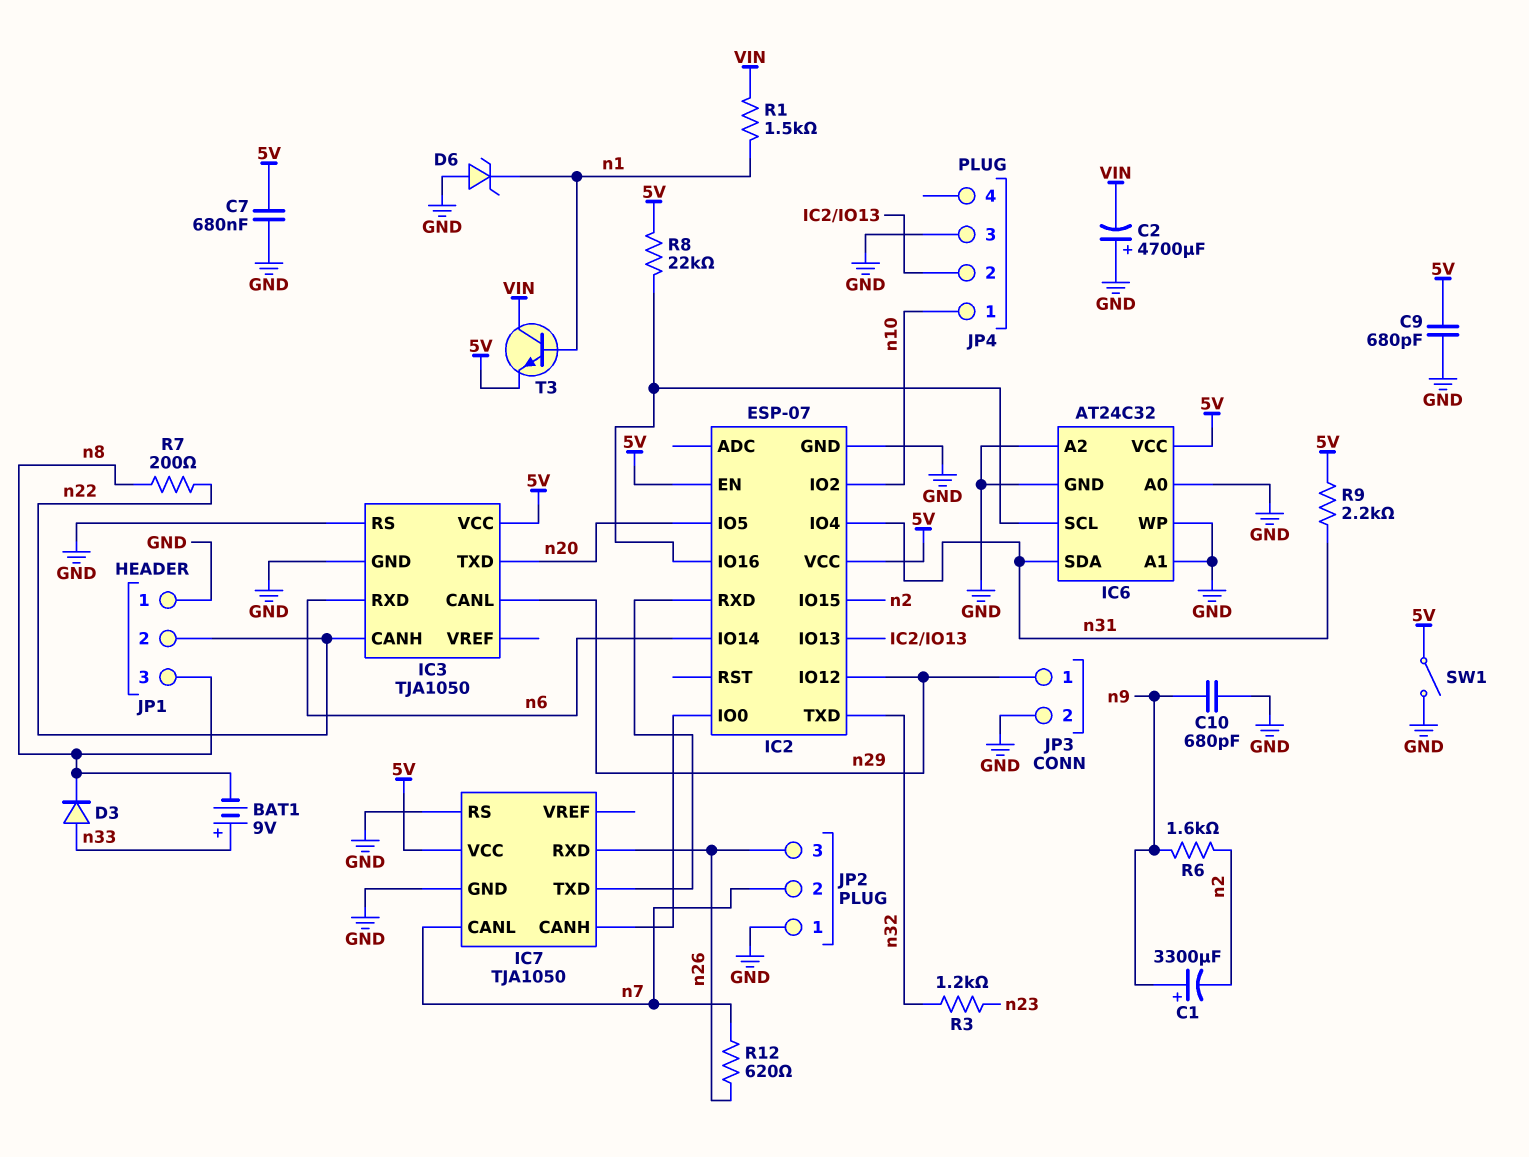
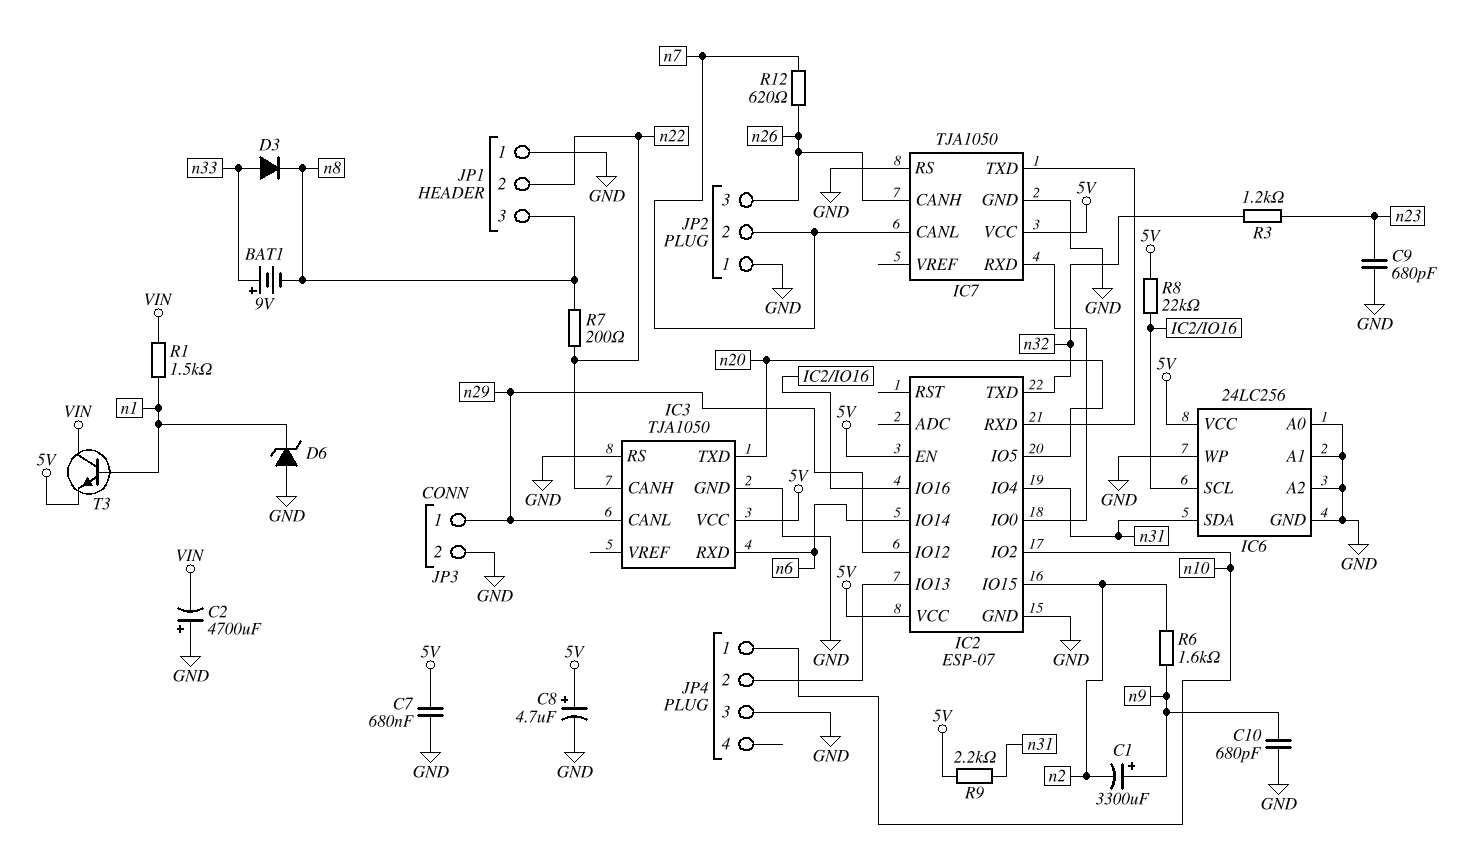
C8: none -> 4.7uF (plus 5V, minus GND)
C9: 680pF (5V, GND) -> 680pF (GND, n23)
IC6: AT24C32 -> 24LC256
IC7 pin CANH: IC2/IO0 -> n26
IC7 pin RXD: n26 -> IC2/IO0
SW1: switch (5V, GND) -> none

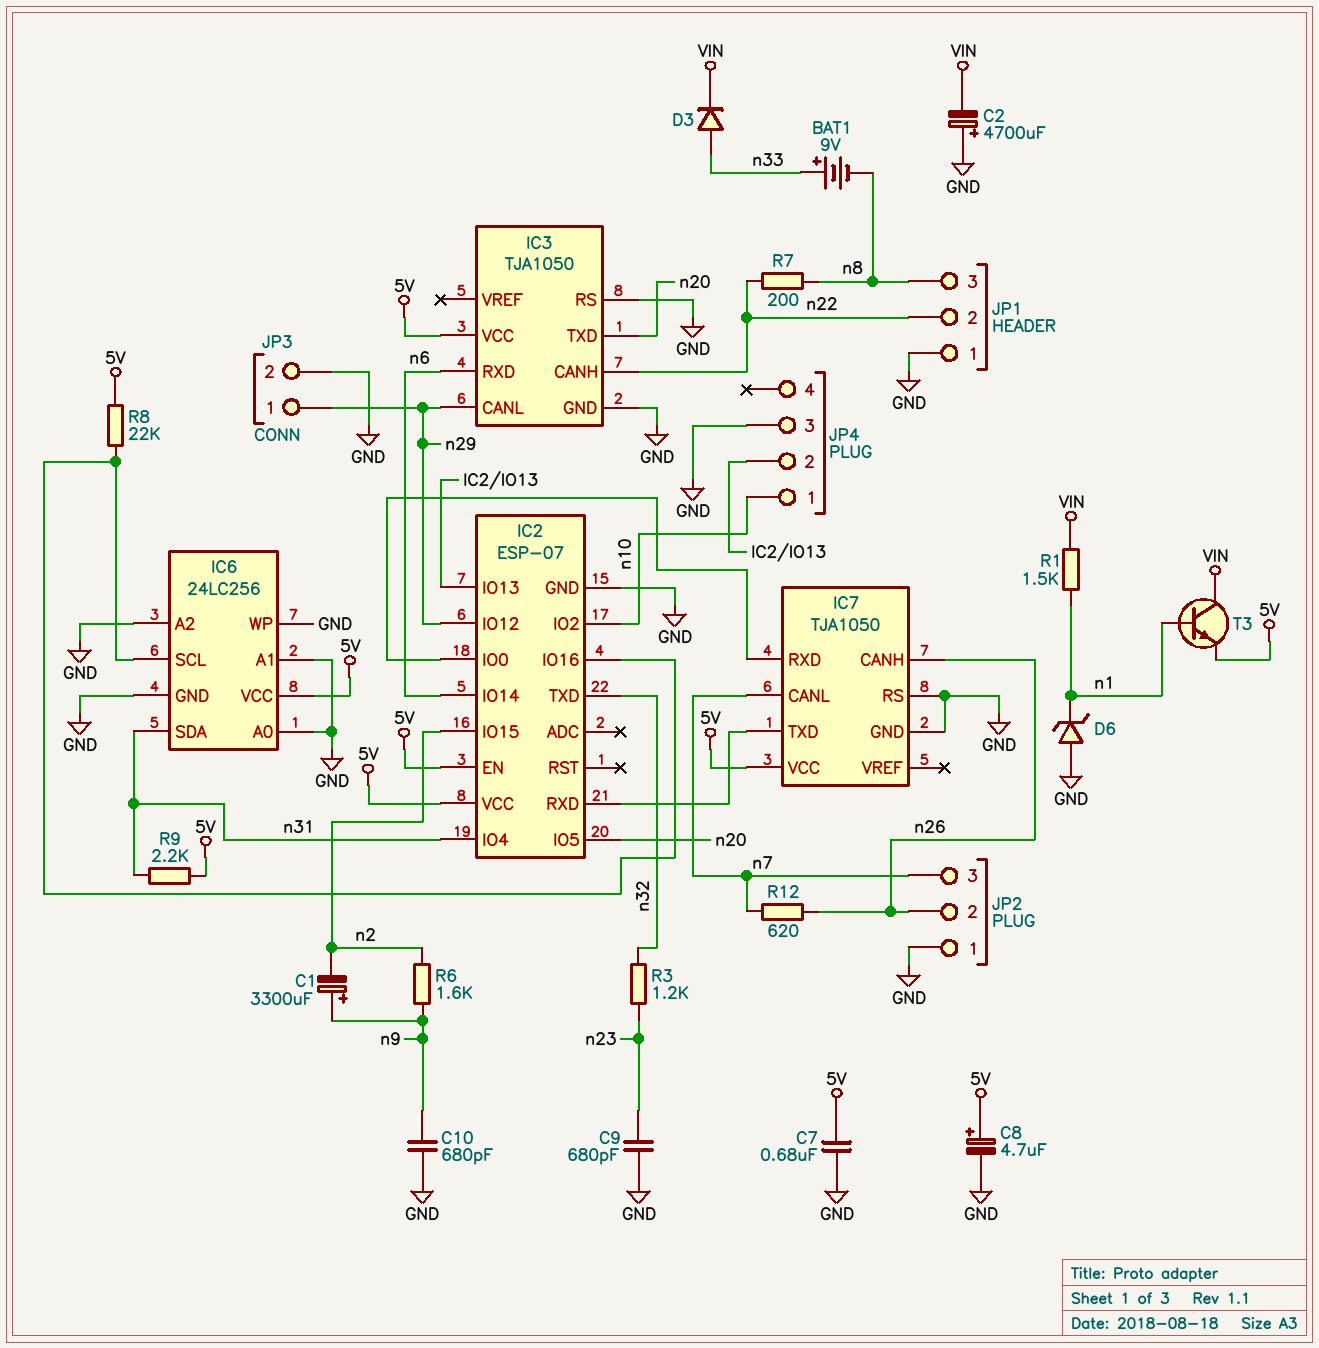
D3: diode (A n33, K n8) -> diode (A n33, K VIN)
JP2 pin 2: n7 -> n26
JP2 pin 3: n26 -> n7

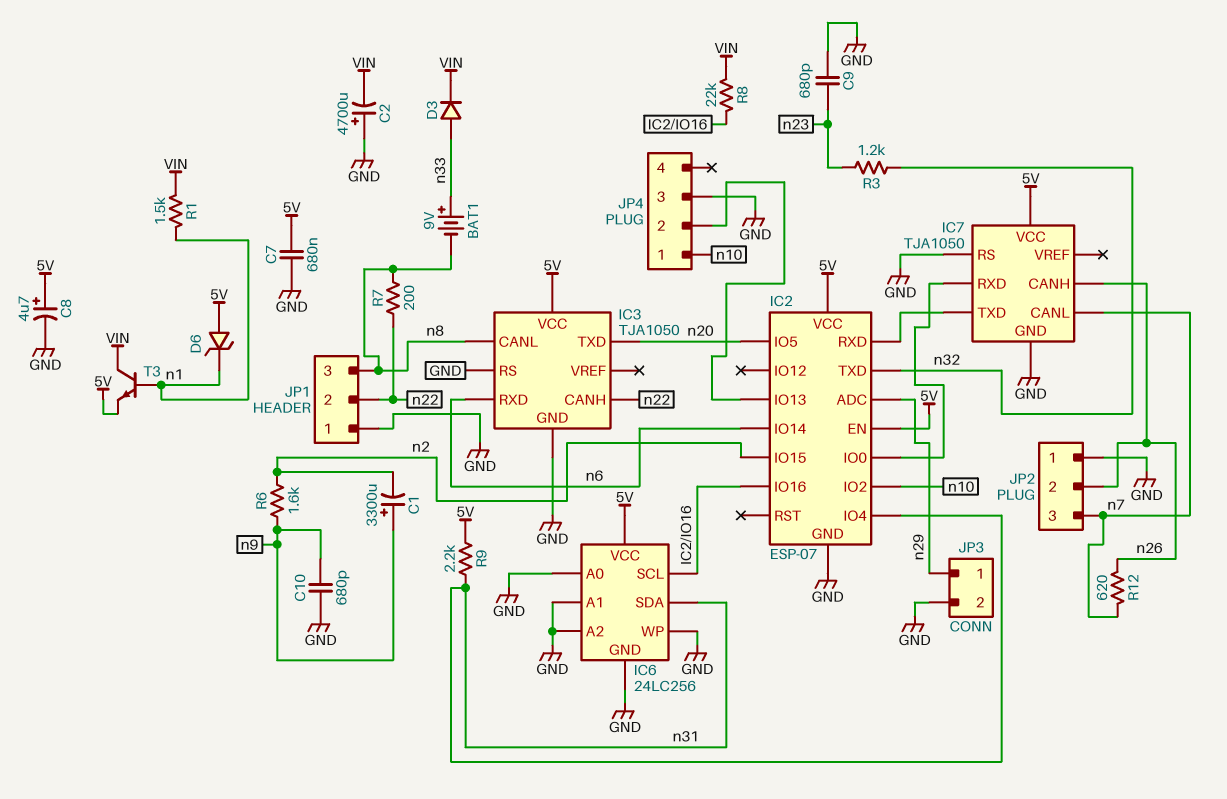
D6: zener (A GND, K n1) -> zener (A 5V, K n1)
IC2 pin ADC: none -> n29
IC2 pin IO12: n29 -> none
IC3 pin CANL: n29 -> n8
R8: 22k (5V, IC2/IO16) -> 22k (IC2/IO16, VIN)

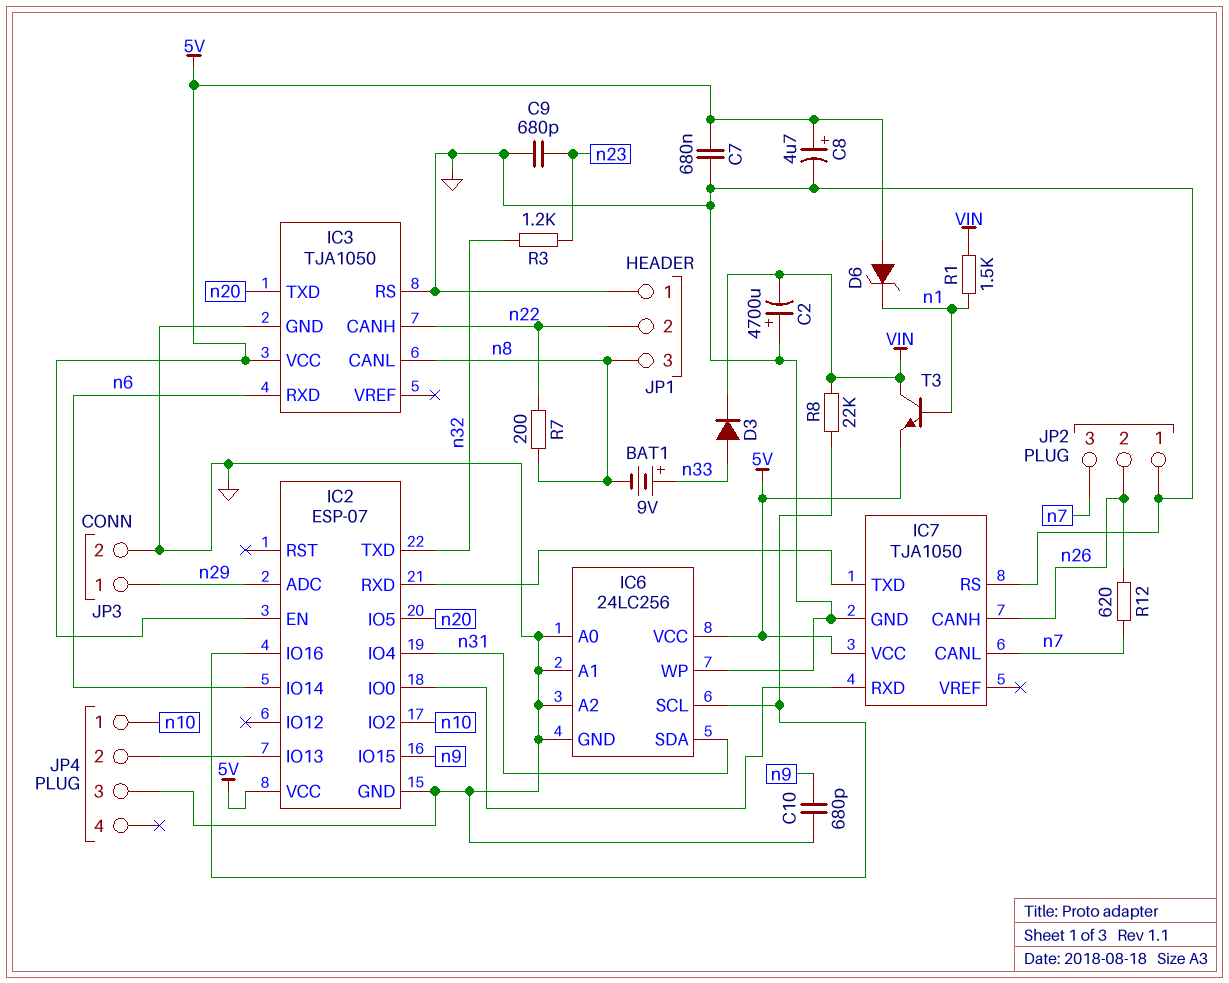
C1: 3300uF (plus n9, minus n2) -> none
IC2 pin IO15: n2 -> n9
R6: 1.6k (n2, n9) -> none
R9: 2.2k (5V, n31) -> none

